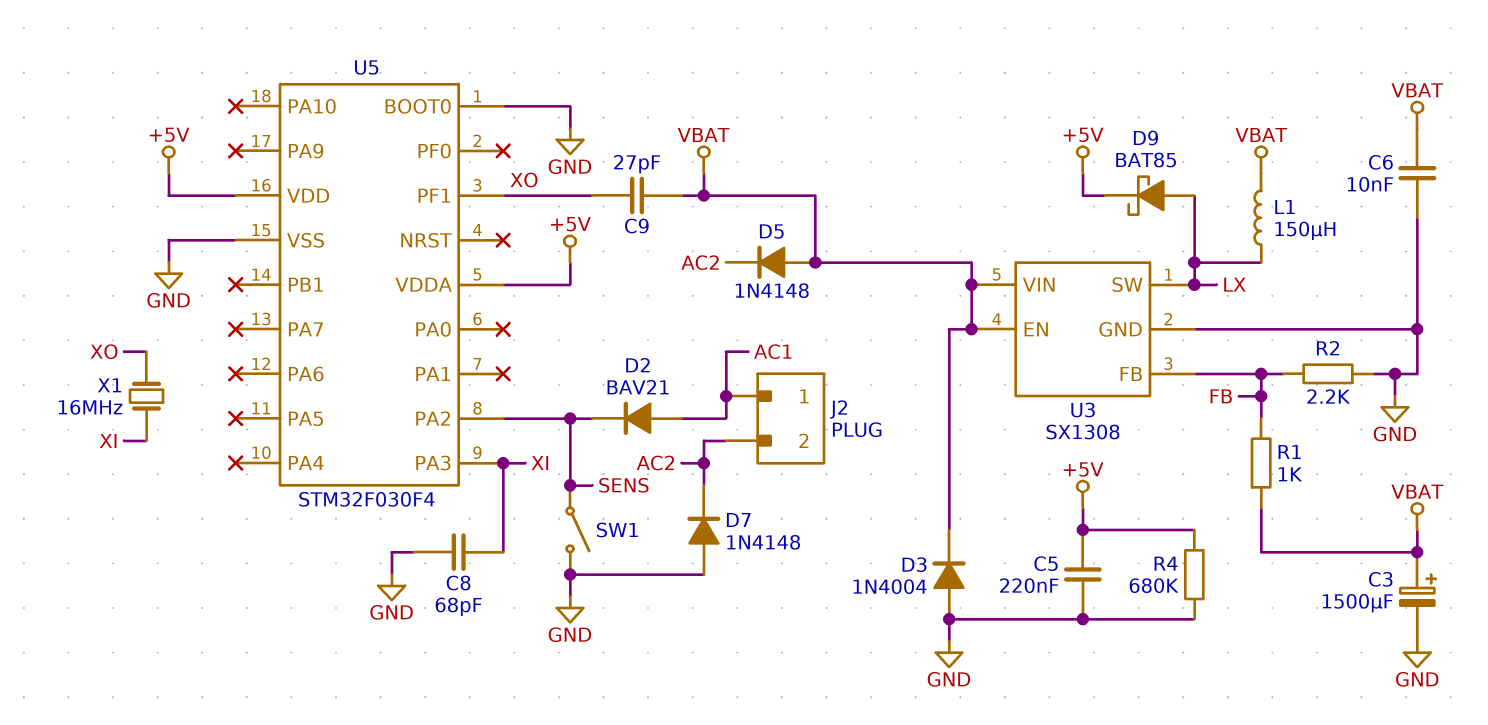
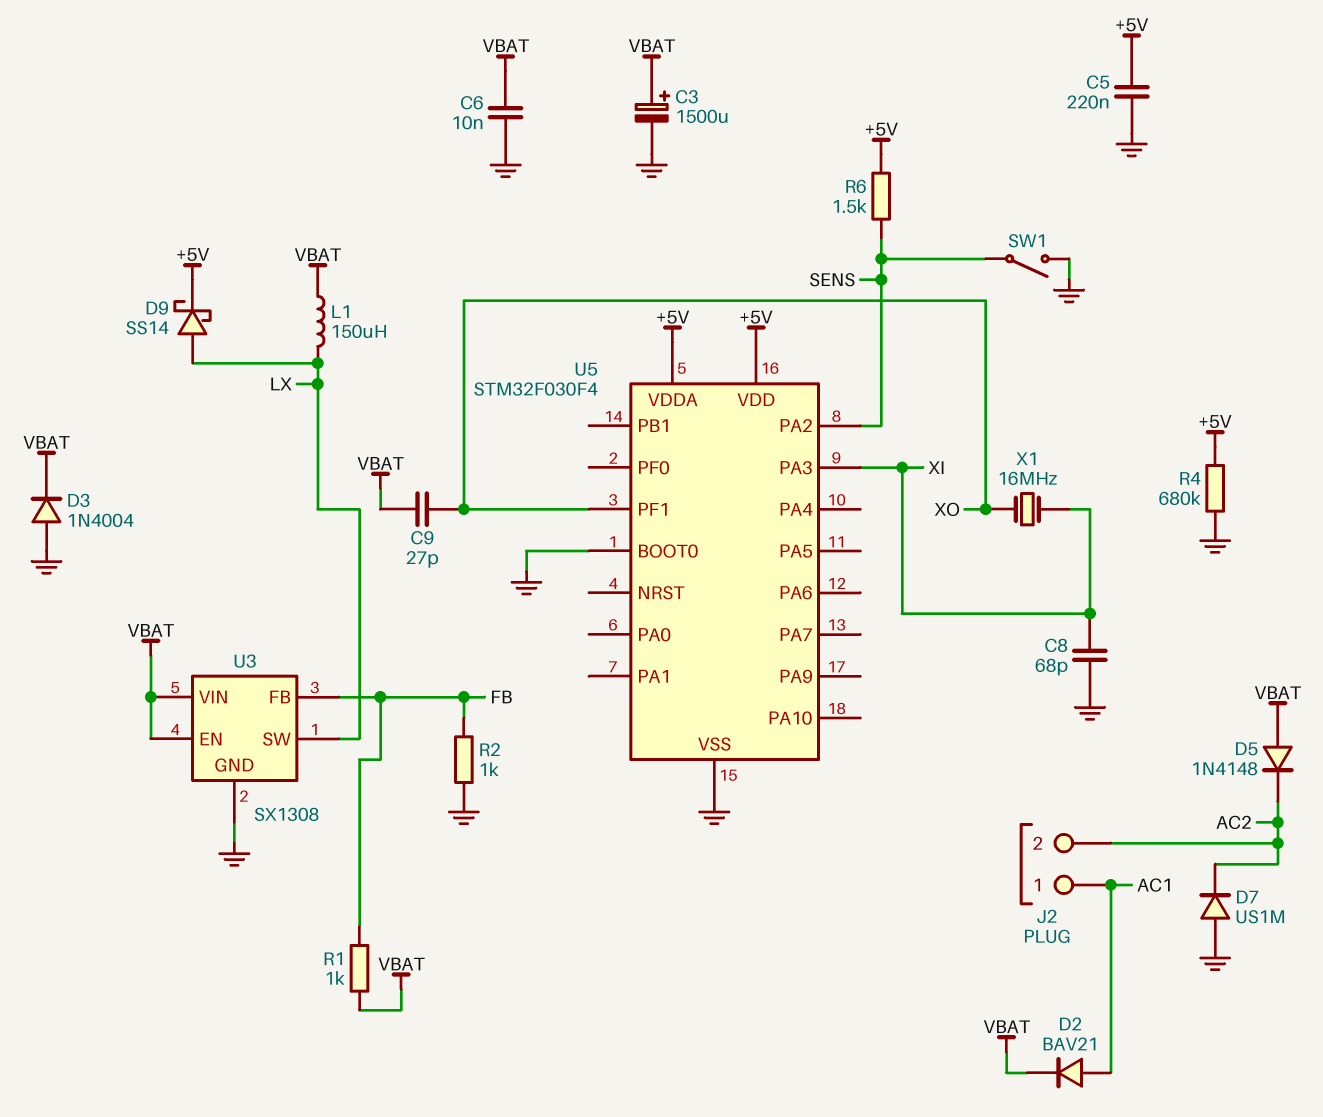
D2: diode BAV21 (A AC1, K SENS) -> diode BAV21 (A AC1, K VBAT)
D7: diode 1N4148 (A GND, K AC2) -> diode US1M (A GND, K AC2)
D9: schottky BAT85 (A LX, K +5V) -> schottky SS14 (A LX, K +5V)
R2: 2.2k (FB, GND) -> 1k (FB, GND)
R6: none -> 1.5k (+5V, SENS)

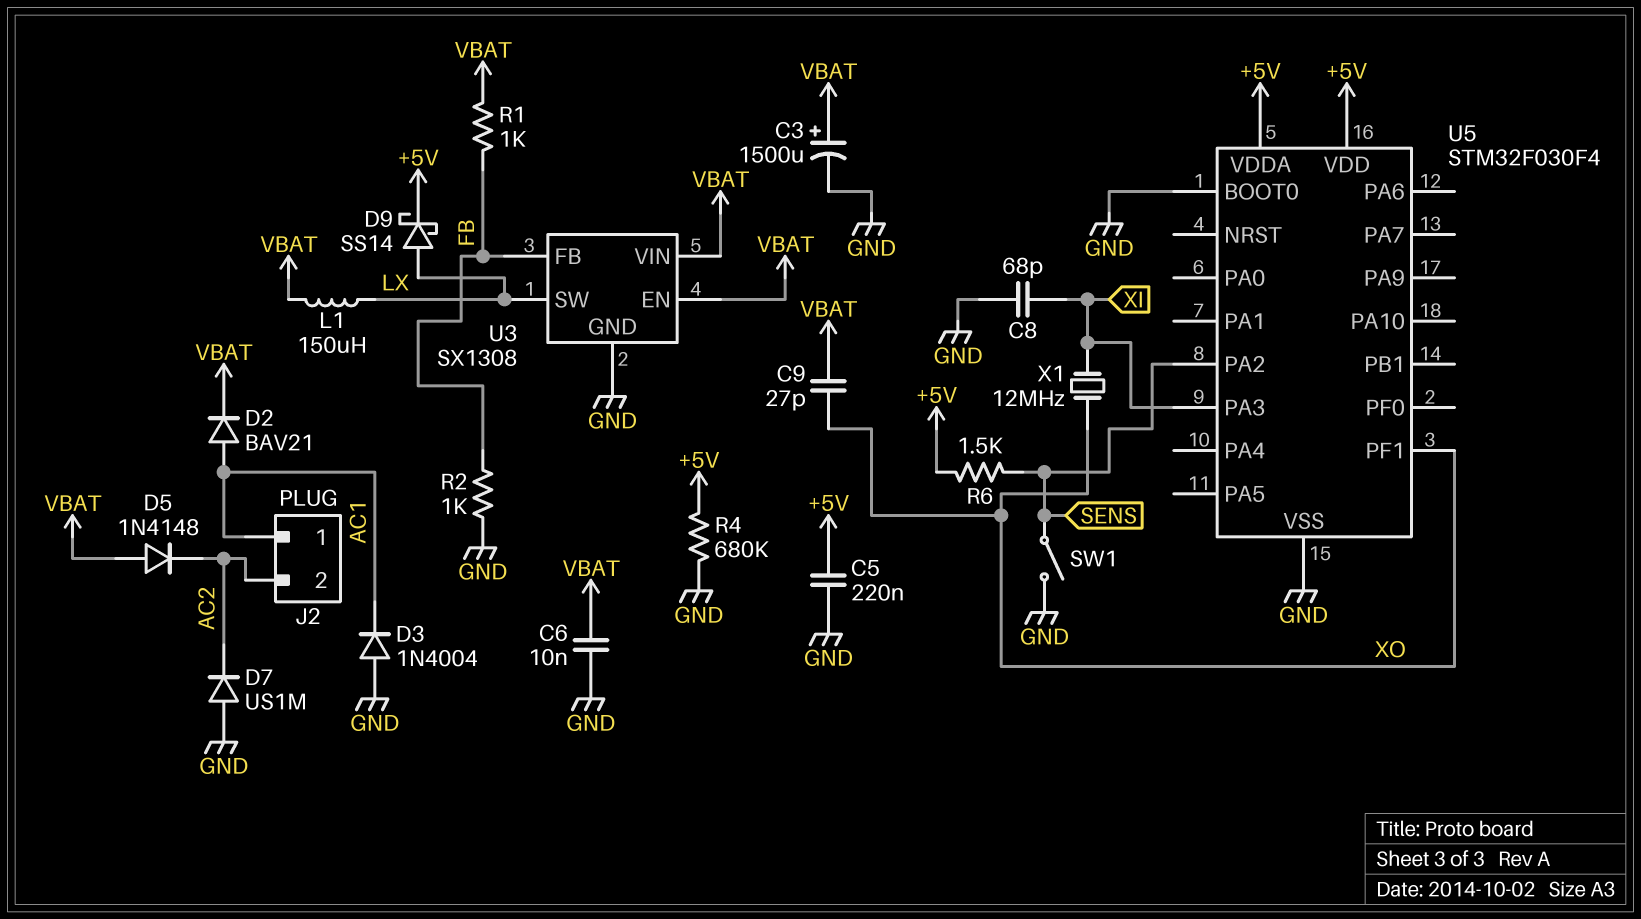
D3: diode 1N4004 (A GND, K VBAT) -> diode 1N4004 (A GND, K AC1)
X1: 16MHz (XI, XO) -> 12MHz (XI, XO)

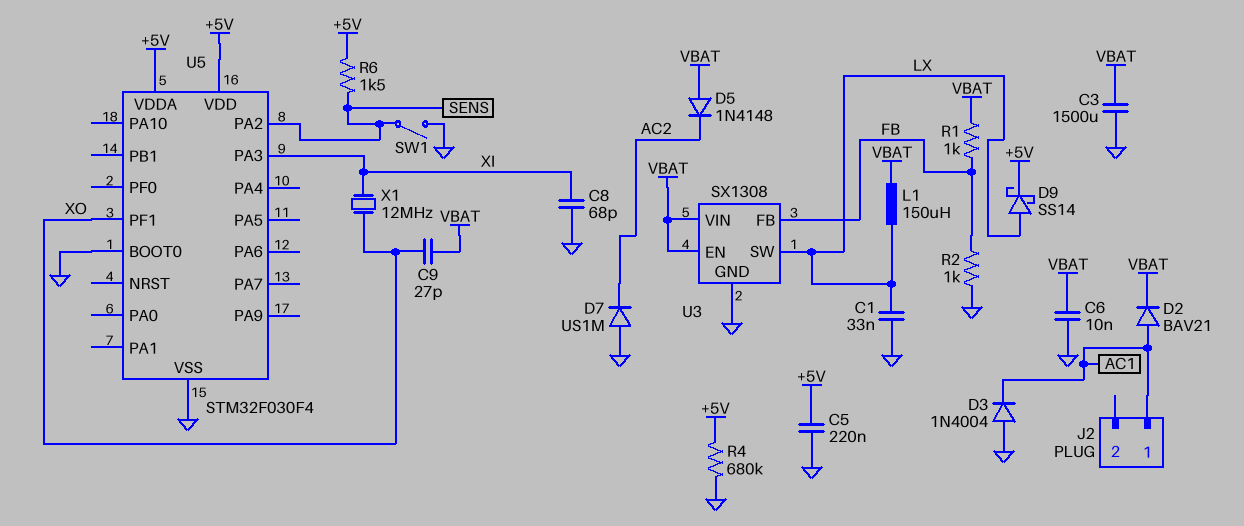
C1: none -> 33nF (GND, LX)
C3: 1500uF (plus VBAT, minus GND) -> 1500uF (GND, VBAT)
J2 pin 2: AC2 -> none

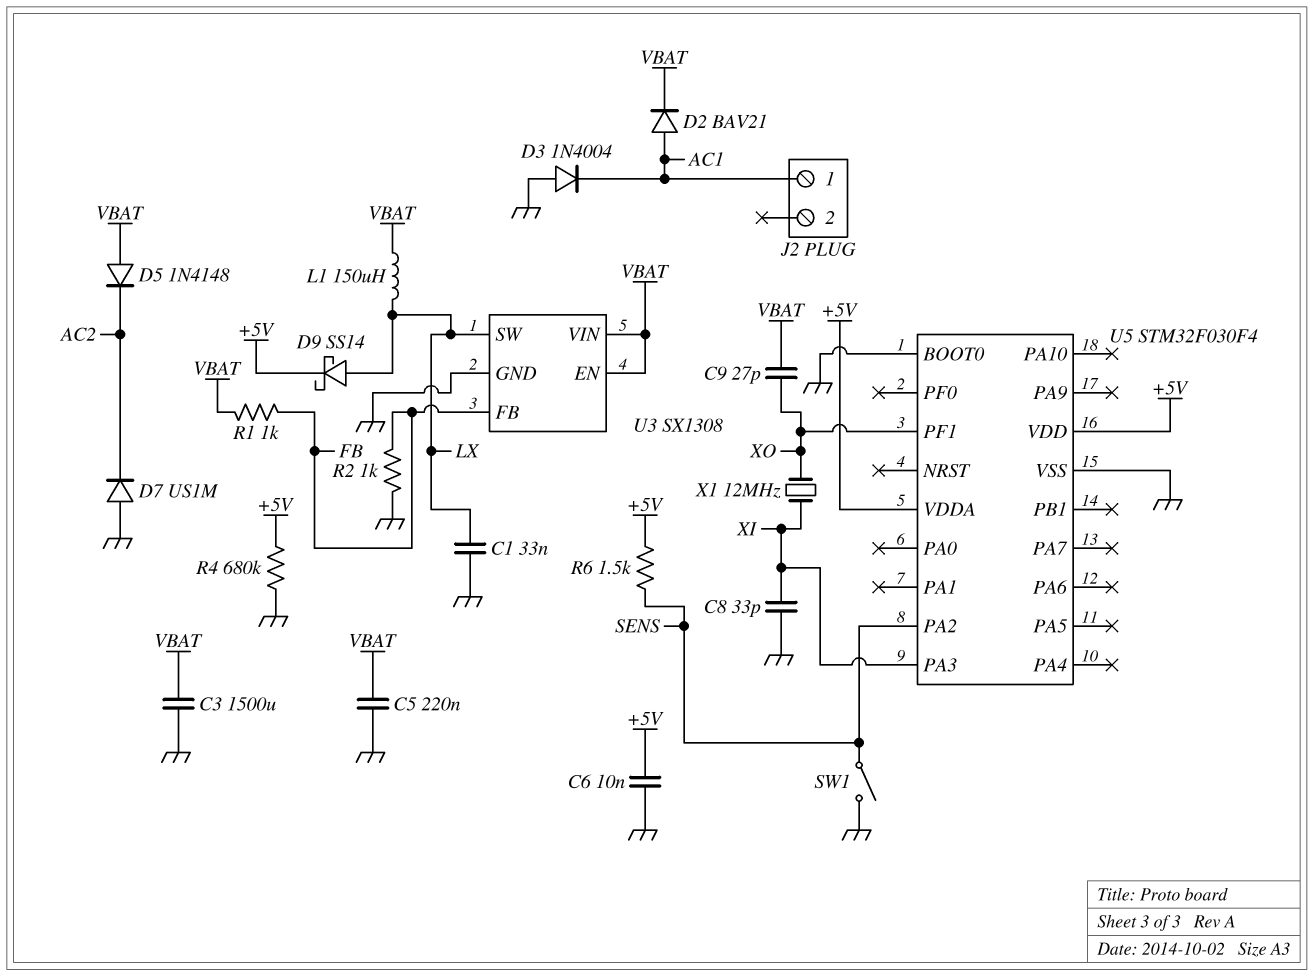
C5: 220nF (+5V, GND) -> 220nF (GND, VBAT)
C6: 10nF (GND, VBAT) -> 10nF (+5V, GND)
C8: 68pF (GND, XI) -> 33pF (GND, XI)

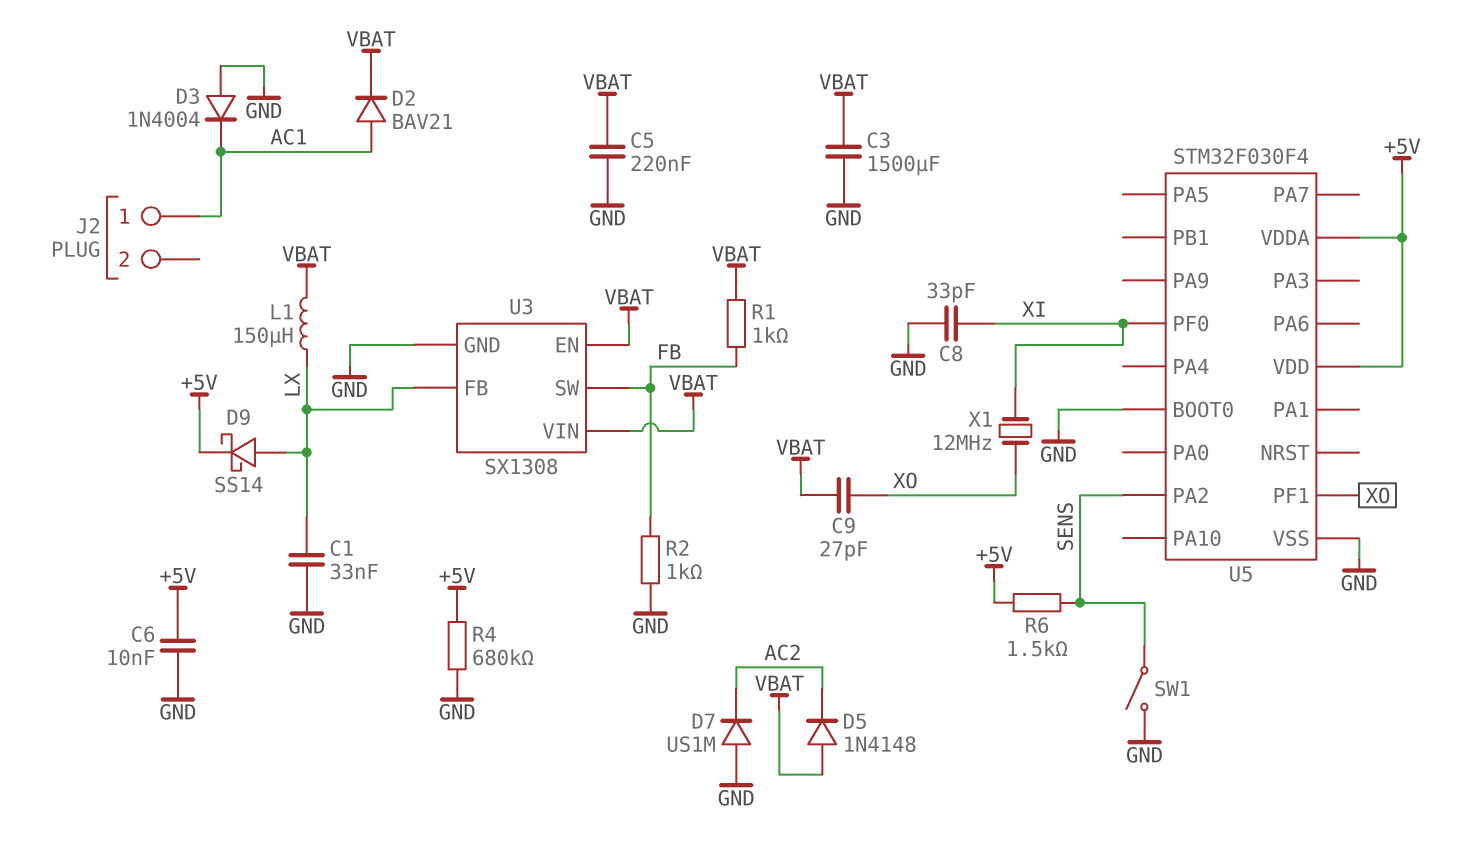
U3 pin FB: FB -> LX
U3 pin SW: LX -> FB
U5 pin PA3: XI -> none
U5 pin PF0: none -> XI

